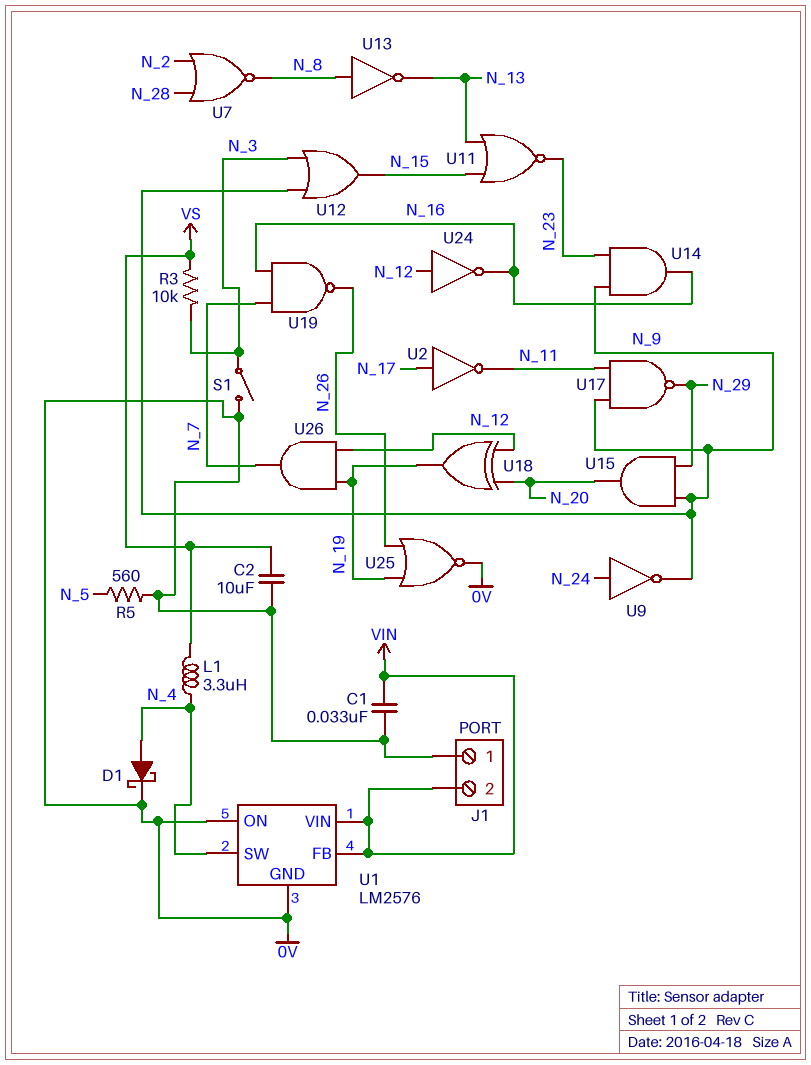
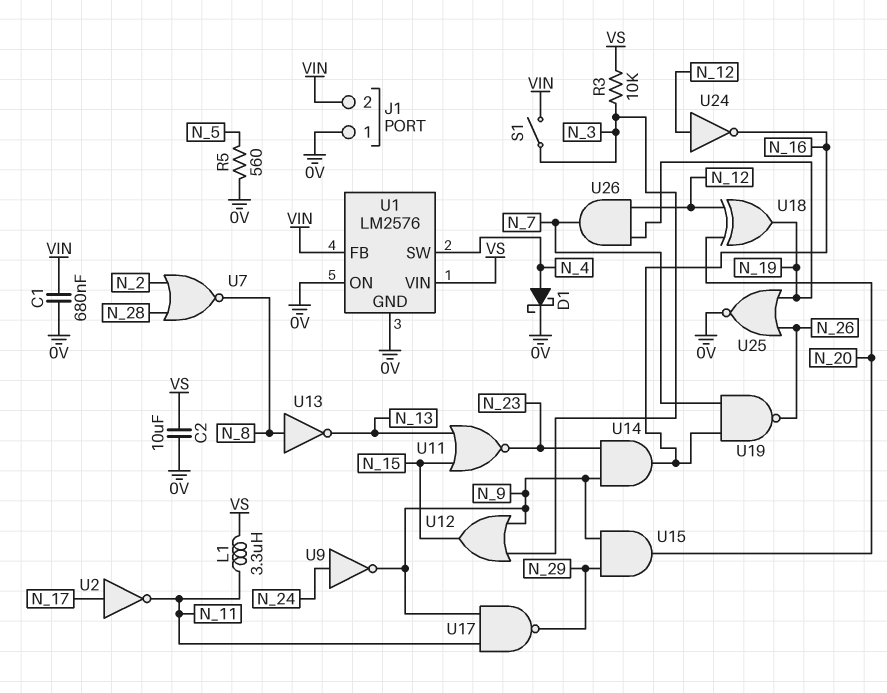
C1: 33nF (0V, VIN) -> 680nF (0V, VIN)
L1: 3.3uH (N_4, VS) -> 3.3uH (N_11, VS)
S1: switch (0V, N_3) -> switch (N_3, VIN)
U1 pin VIN: VIN -> VS

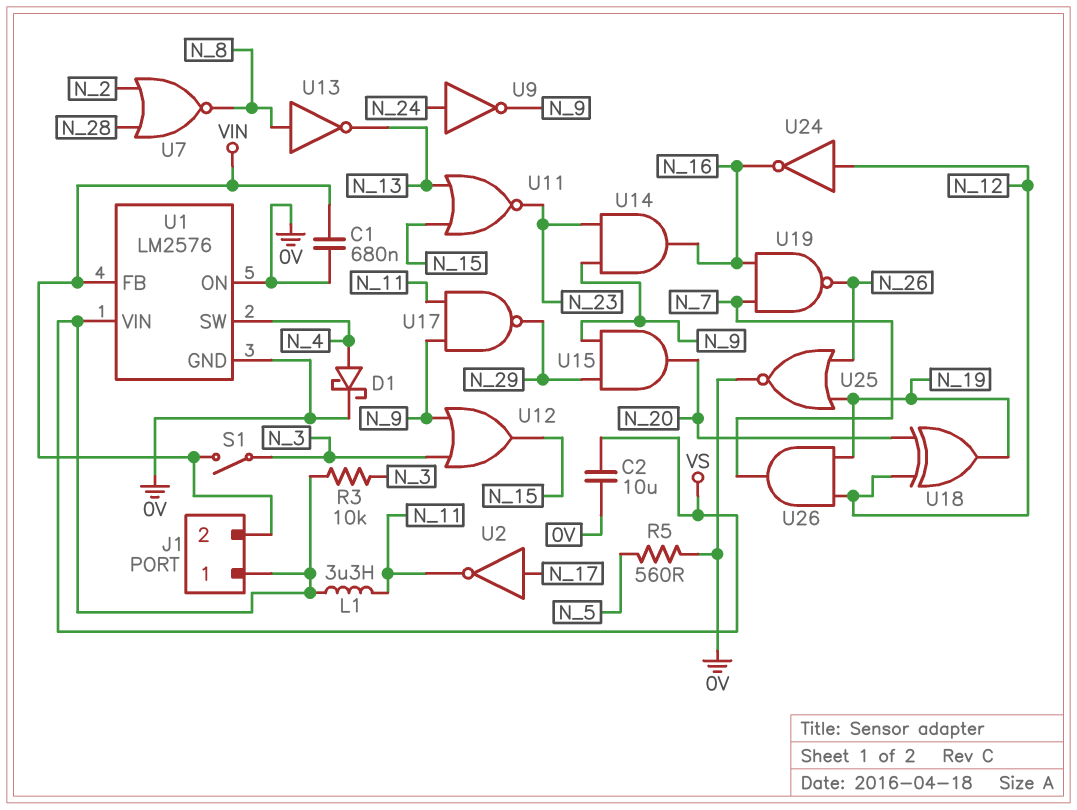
J1 pin 1: 0V -> VS

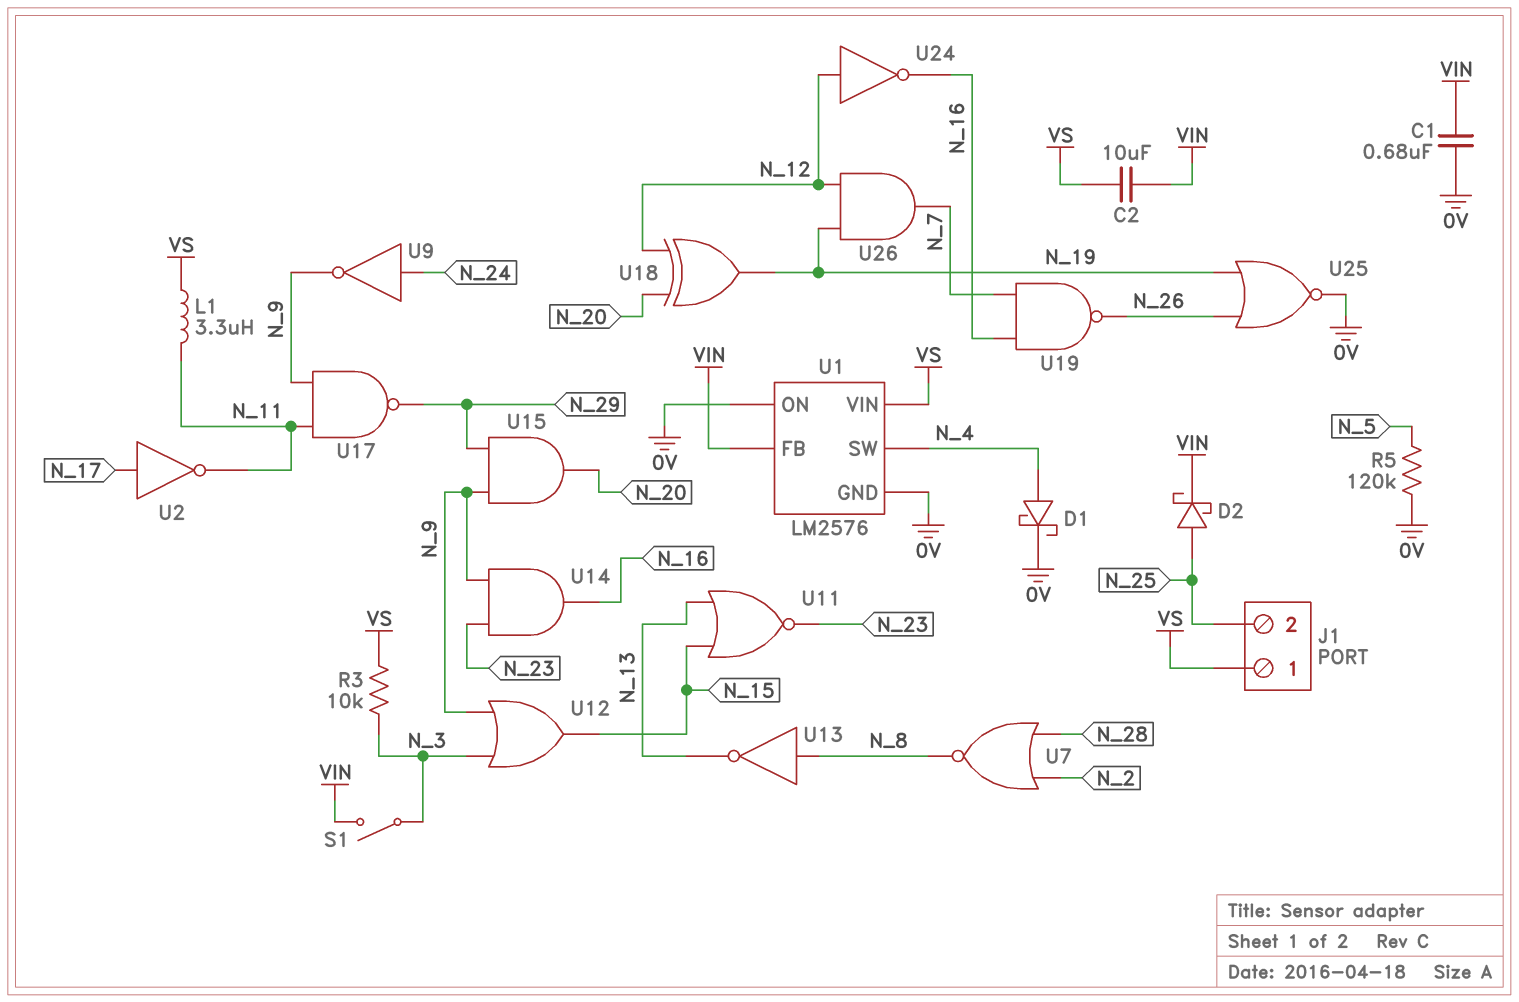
C2: 10uF (0V, VS) -> 10uF (VIN, VS)
D2: none -> schottky (A N_25, K VIN)
J1 pin 2: VIN -> N_25
R5: 560 (0V, N_5) -> 120k (0V, N_5)

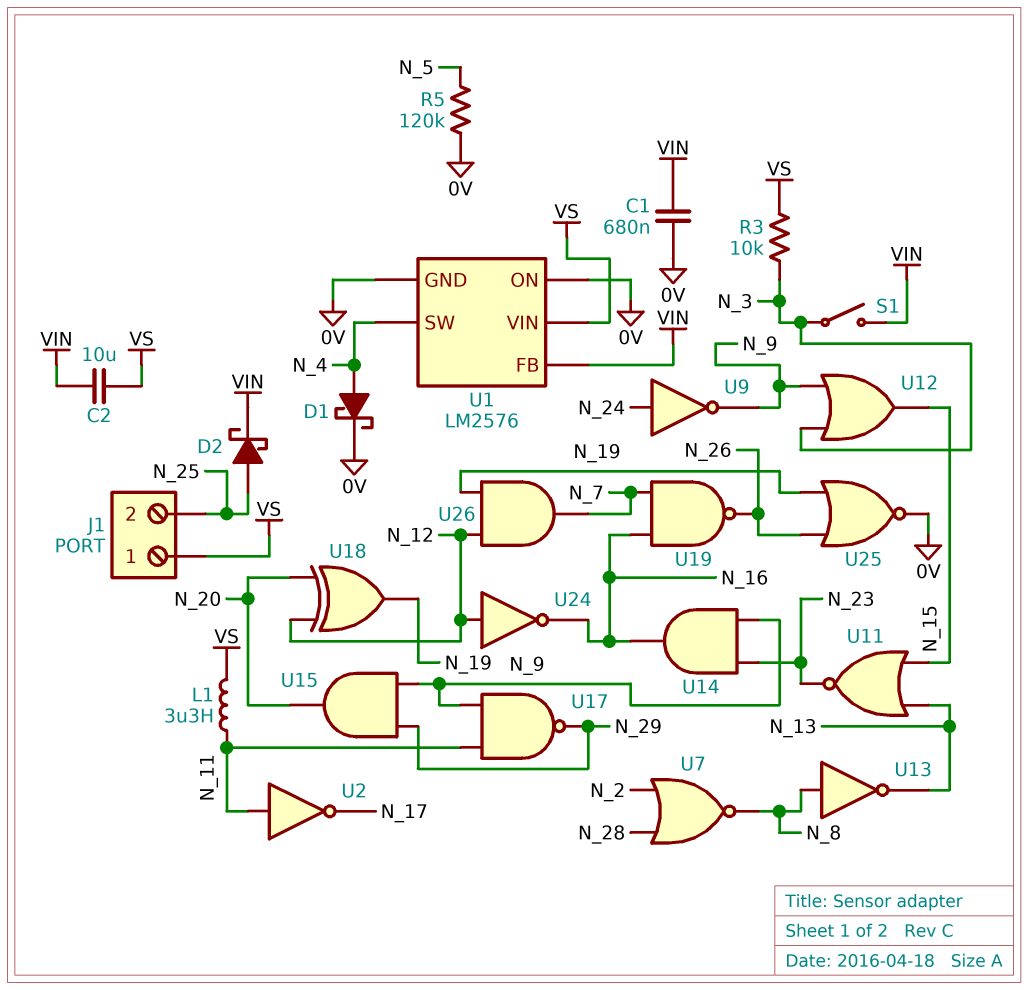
U2: NOT (in N_17, out N_11) -> NOT (in N_11, out N_17)

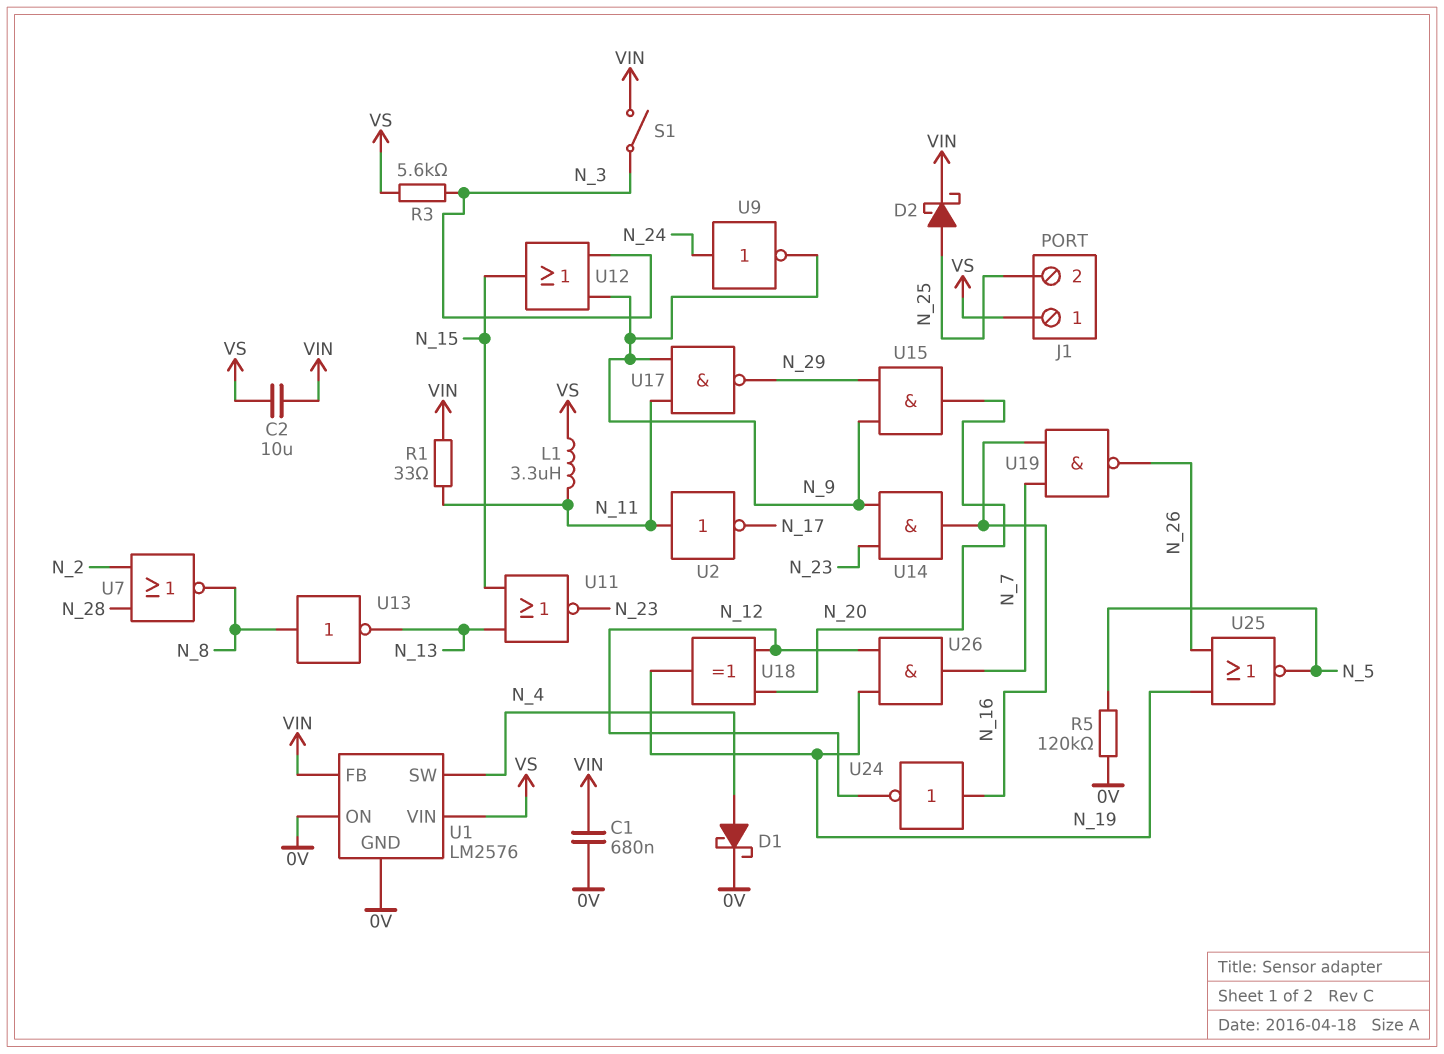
R1: none -> 33 (N_11, VIN)
R3: 10k (N_3, VS) -> 5.6k (N_3, VS)
U24: NOT (in N_12, out N_16) -> NOT (in N_16, out N_12)
U25: NOR (in N_19, in N_26, out 0V) -> NOR (in N_19, in N_26, out N_5)

